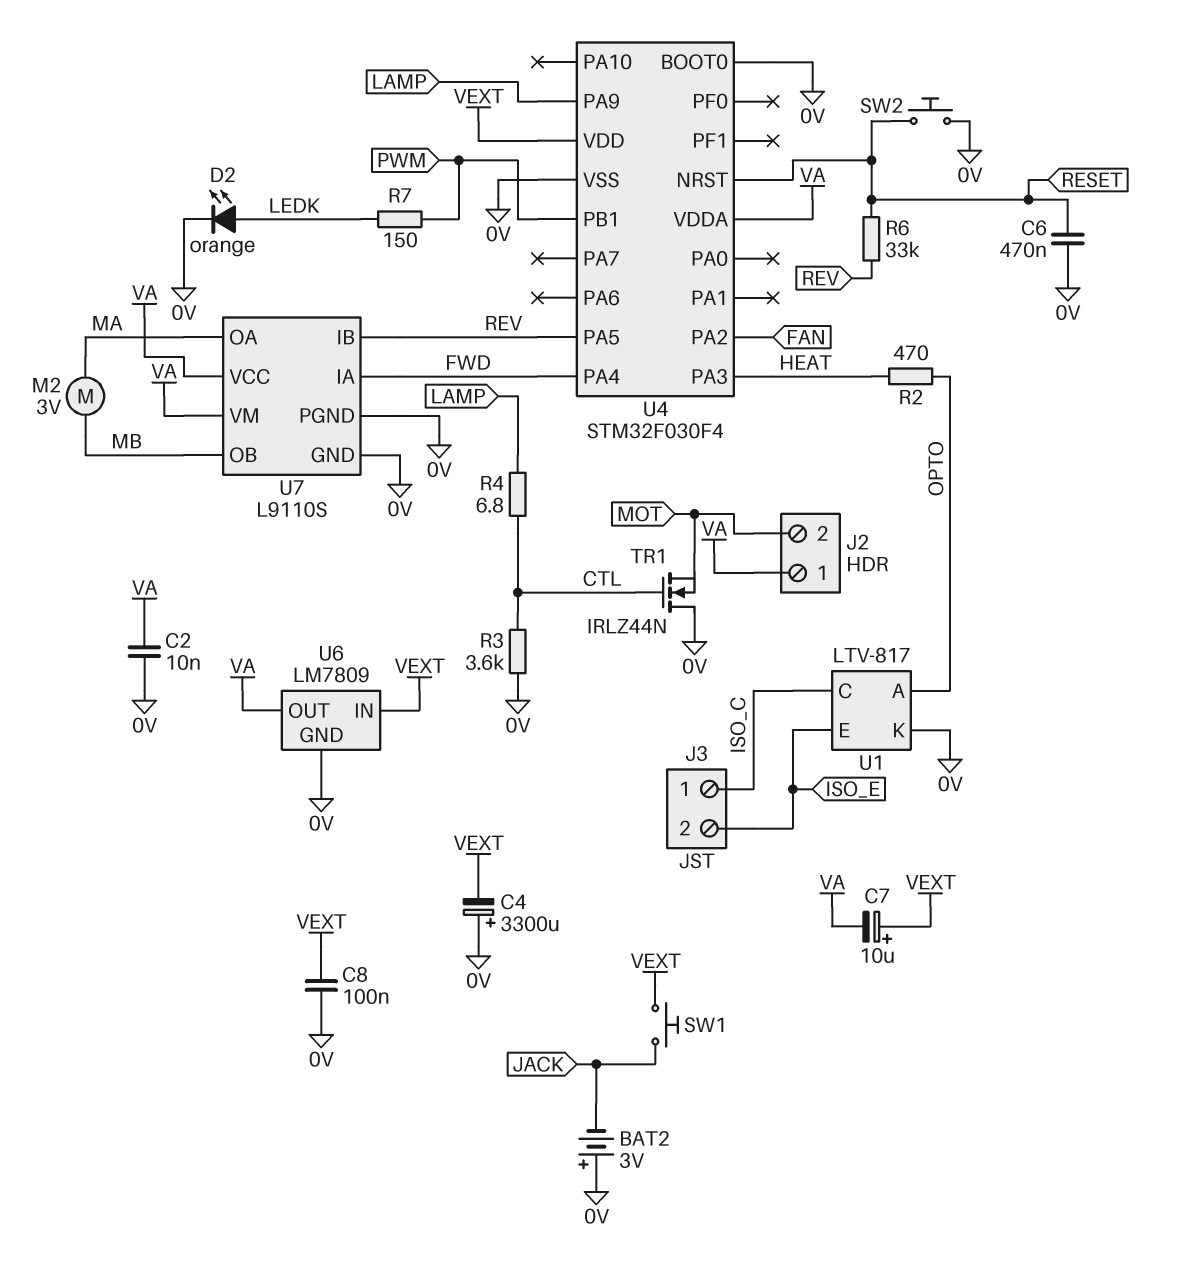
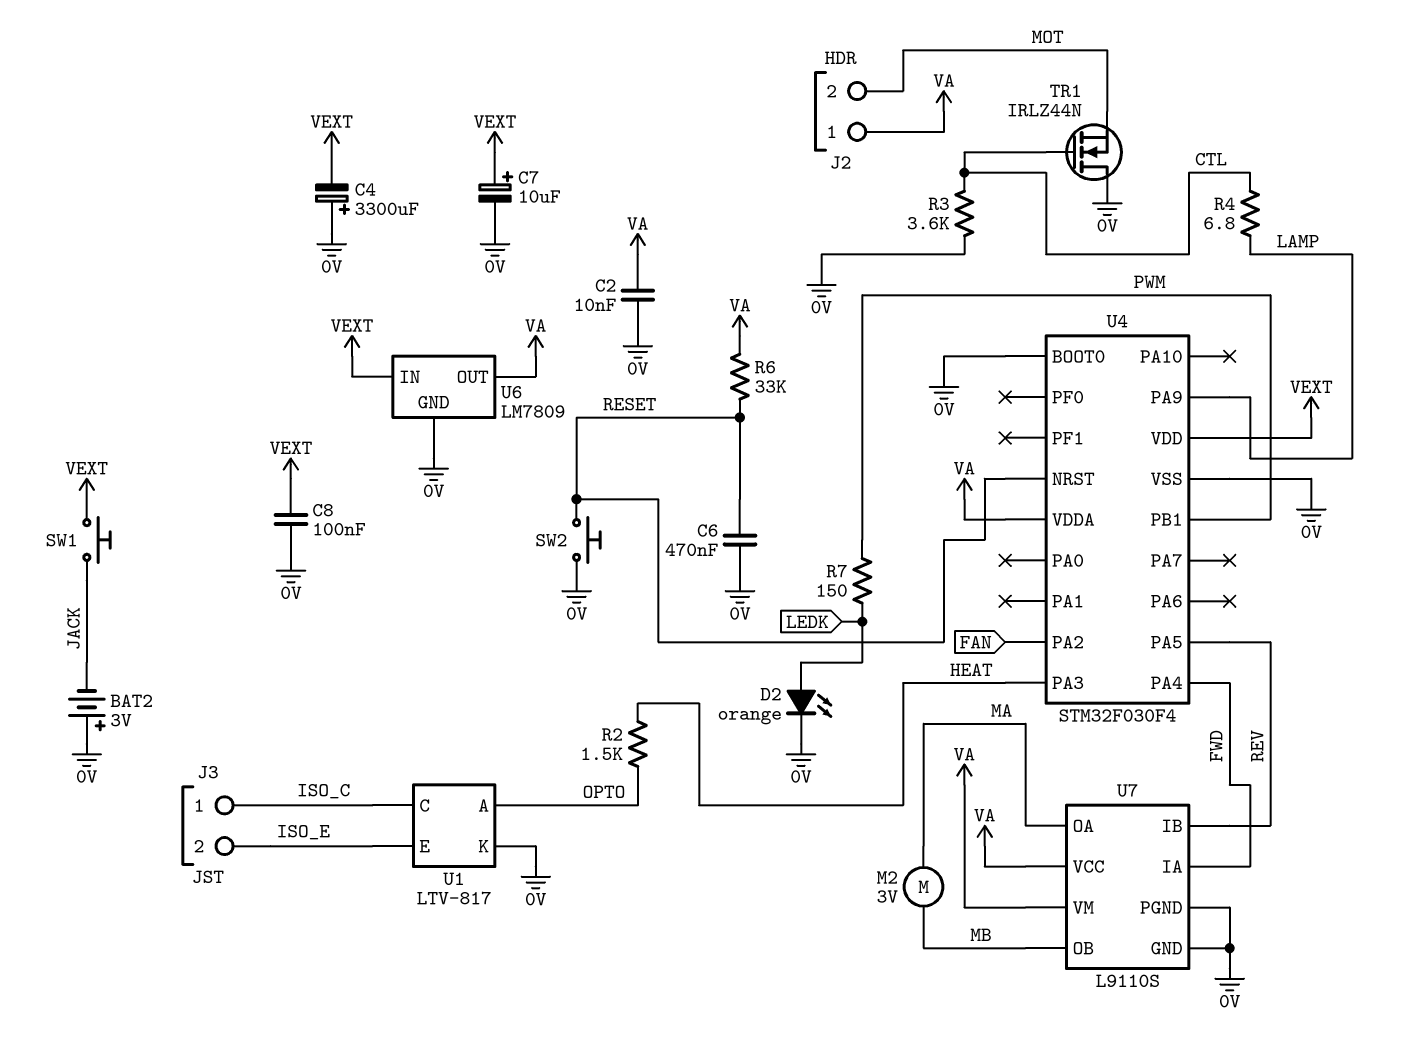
C7: 10uF (plus VEXT, minus VA) -> 10uF (plus VEXT, minus 0V)
R2: 470 (HEAT, OPTO) -> 1.5k (HEAT, OPTO)
R6: 33k (RESET, REV) -> 33k (RESET, VA)

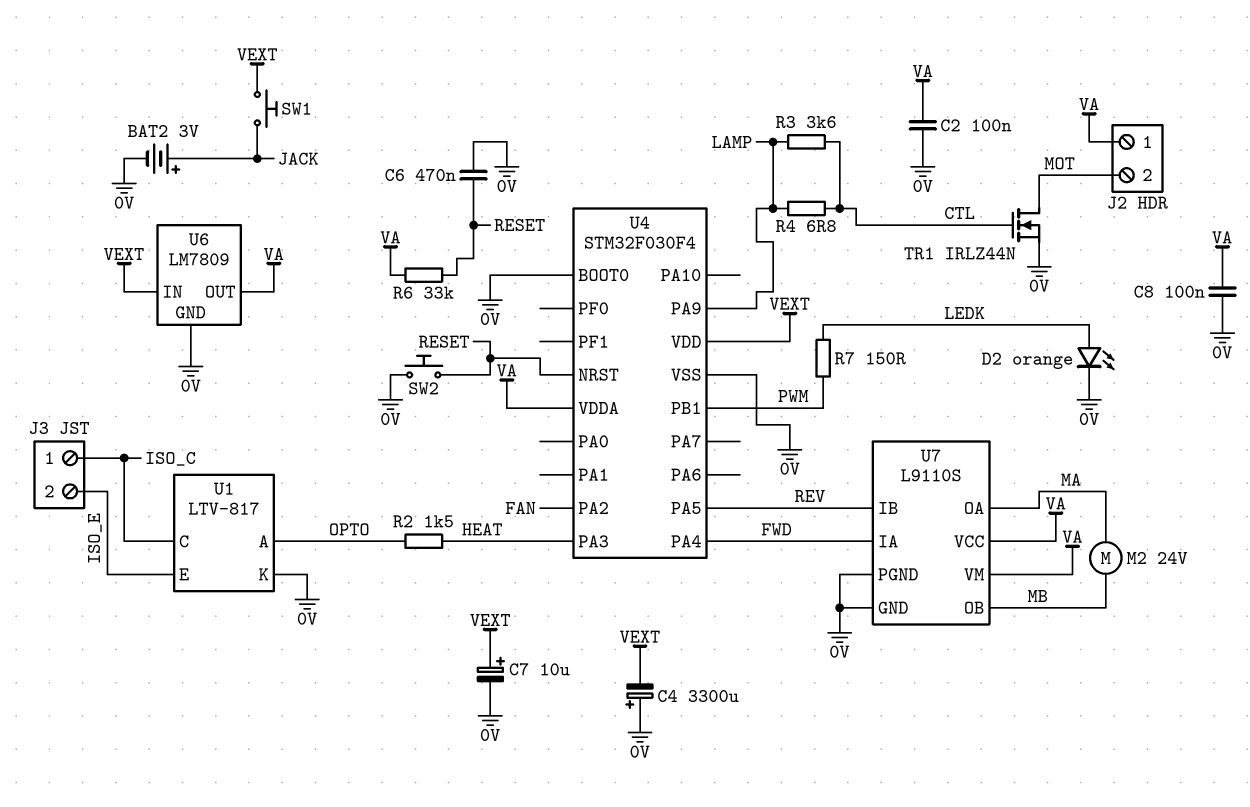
BAT2: 3V (plus 0V, minus JACK) -> 3V (plus JACK, minus 0V)
C2: 10nF (0V, VA) -> 100nF (0V, VA)
C8: 100nF (0V, VEXT) -> 100nF (0V, VA)
M2: motor 3V (MA, MB) -> motor 24V (MA, MB)
R3: 3.6k (0V, CTL) -> 3.6k (CTL, LAMP)
TR1: NMOS IRLZ44N (G CTL, D 0V, S MOT) -> NMOS IRLZ44N (G CTL, D MOT, S 0V)

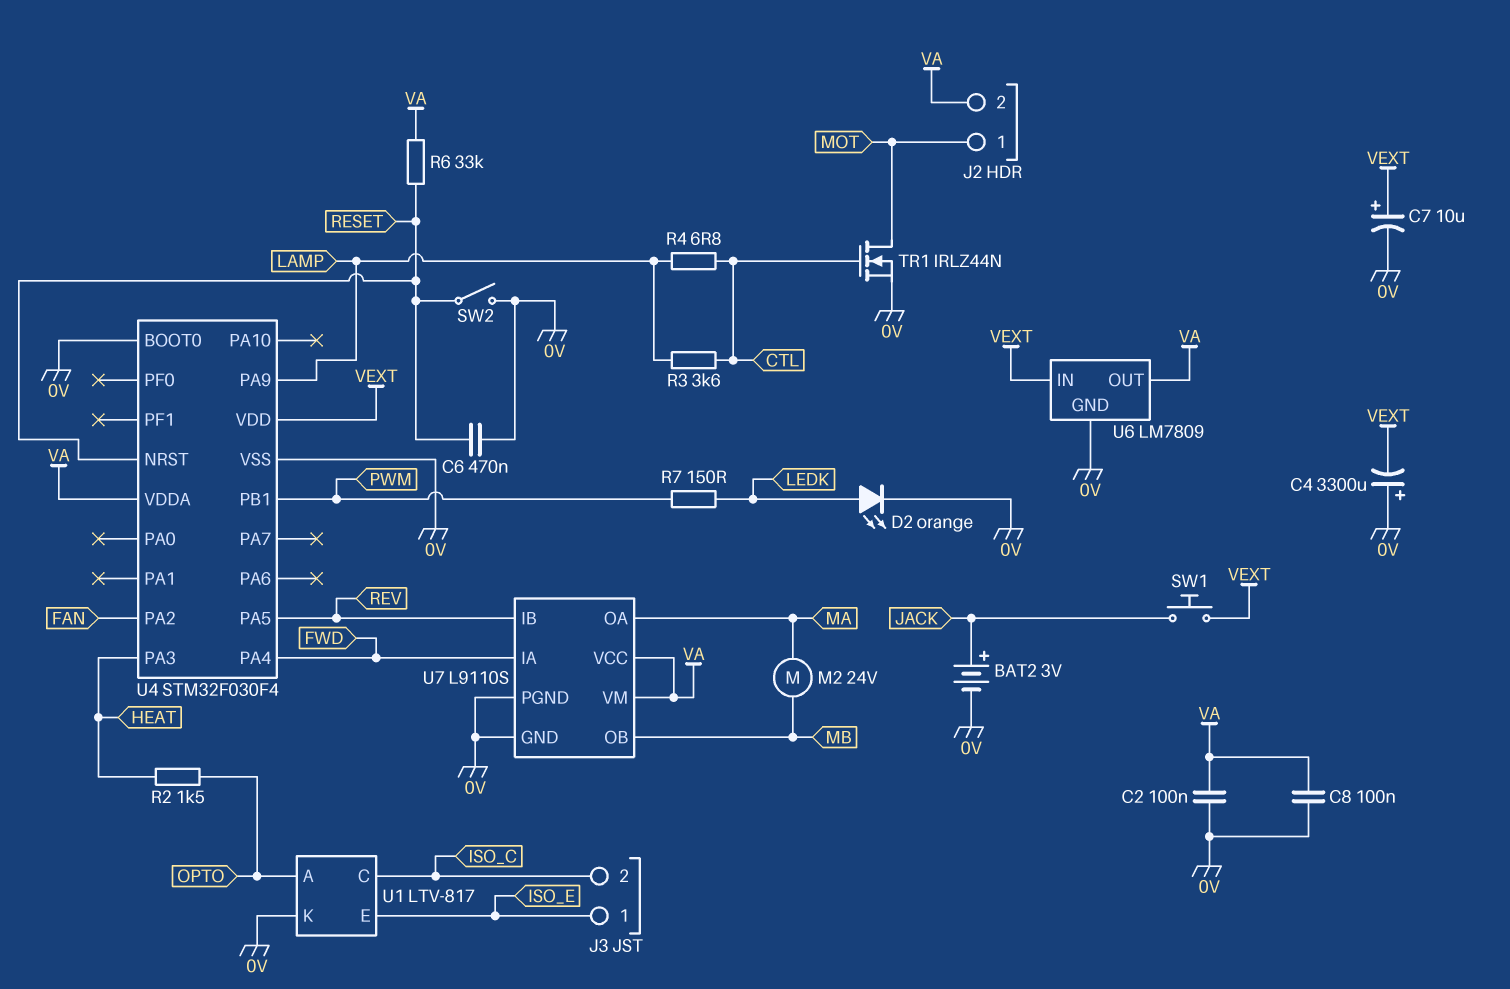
J2 pin 1: VA -> MOT
J2 pin 2: MOT -> VA
J3 pin 1: ISO_C -> ISO_E
J3 pin 2: ISO_E -> ISO_C
SW2: button (0V, RESET) -> switch (0V, RESET)

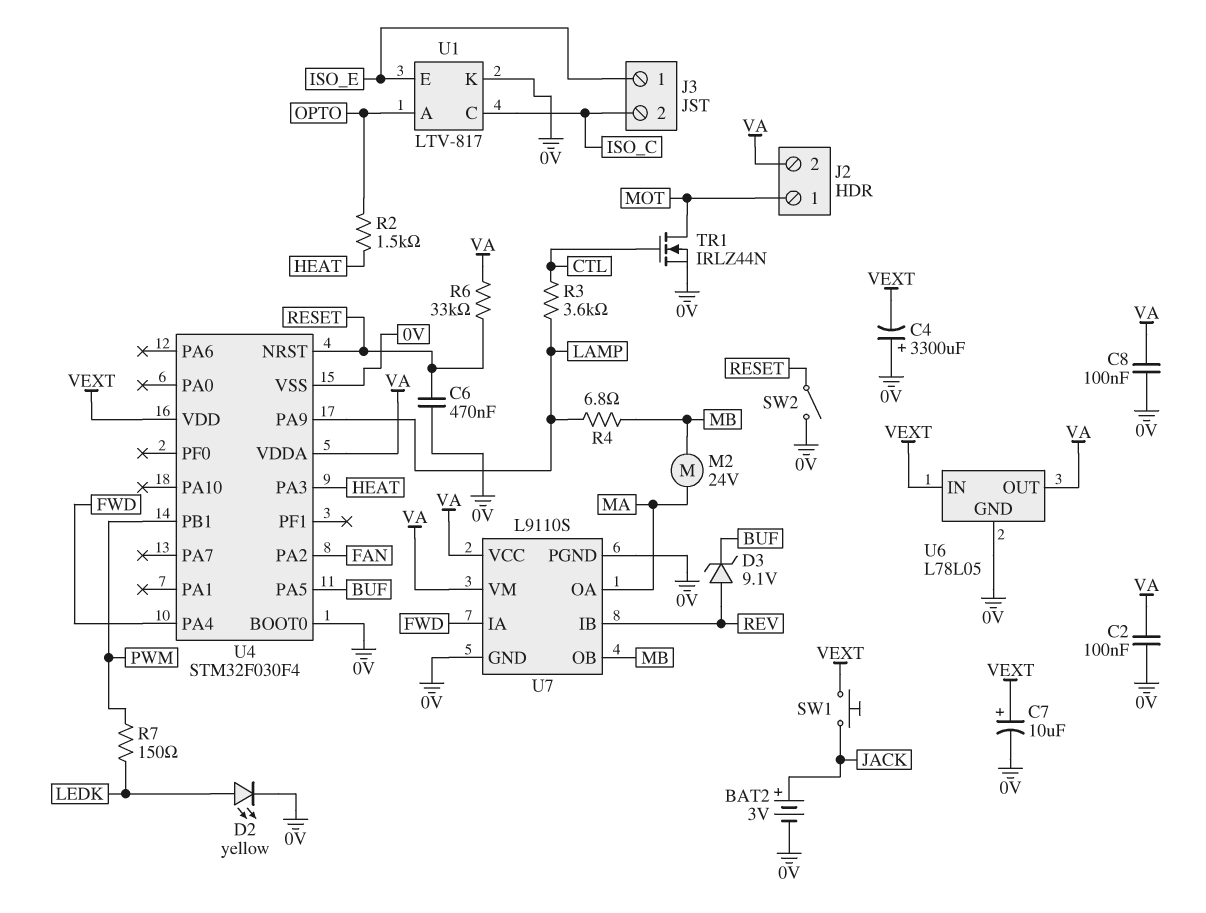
D2: LED orange (A LEDK, K 0V) -> LED yellow (A LEDK, K 0V)
D3: none -> zener 9.1V (A REV, K BUF)
R4: 6.8 (CTL, LAMP) -> 6.8 (LAMP, MB)
U4 pin PA5: REV -> BUF
U6: LM7809 -> L78L05

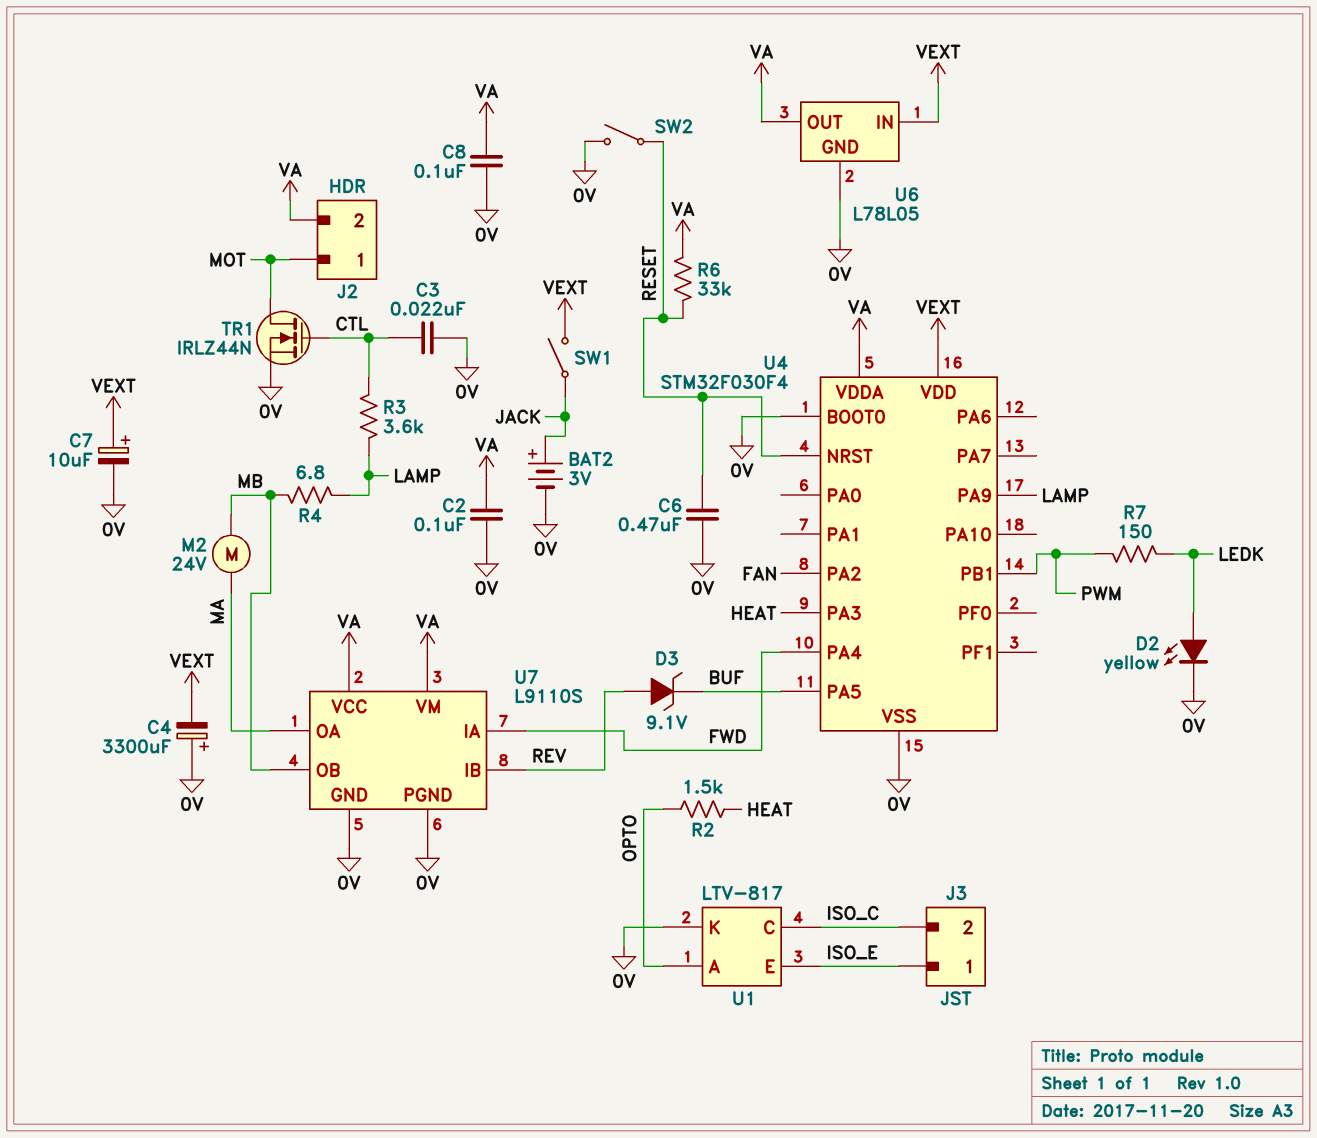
C3: none -> 22nF (0V, CTL)
SW1: button (JACK, VEXT) -> switch (JACK, VEXT)

